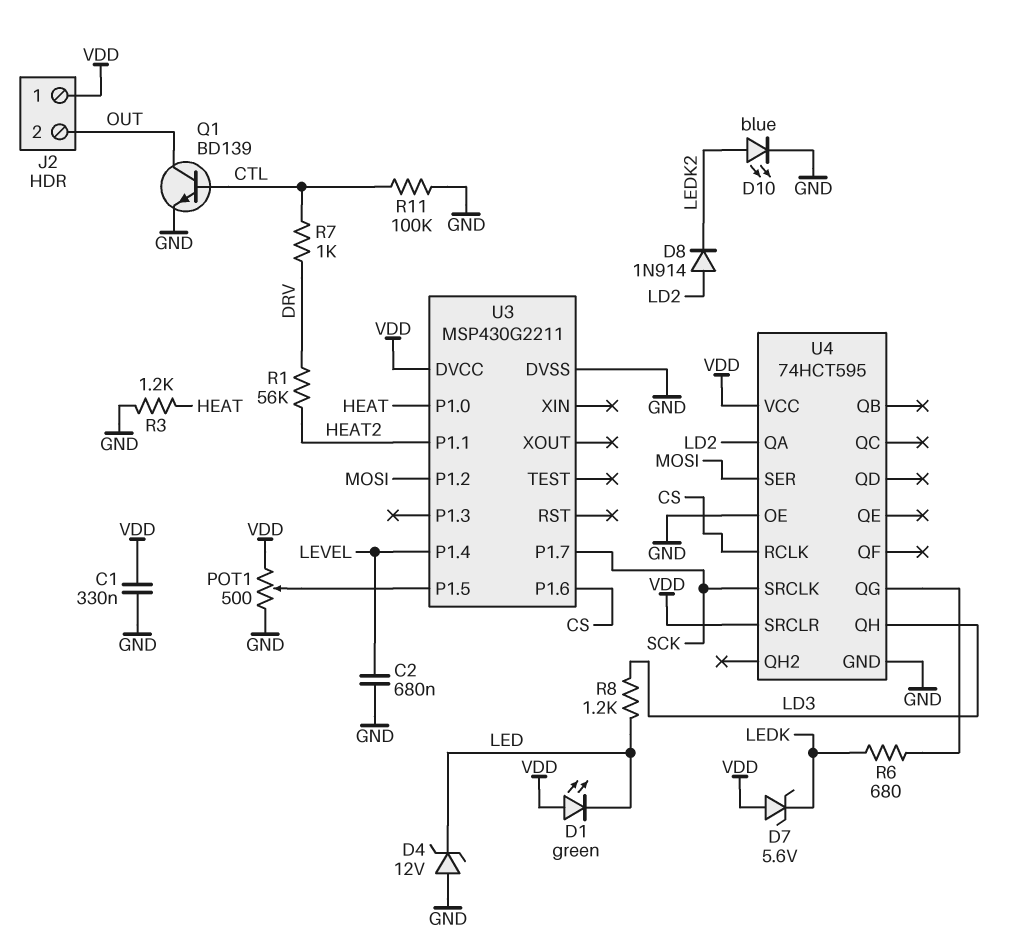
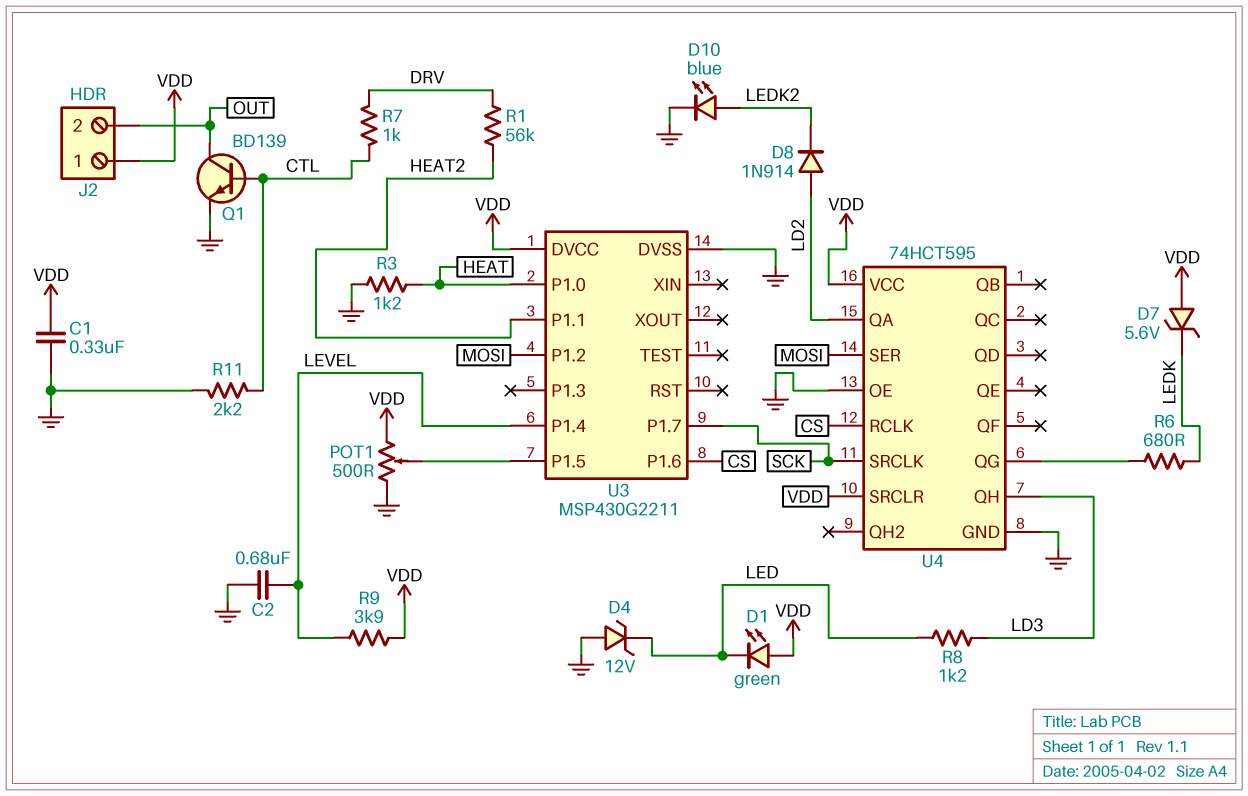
R9: none -> 3.9k (LEVEL, VDD)
R11: 100k (CTL, GND) -> 2.2k (CTL, GND)

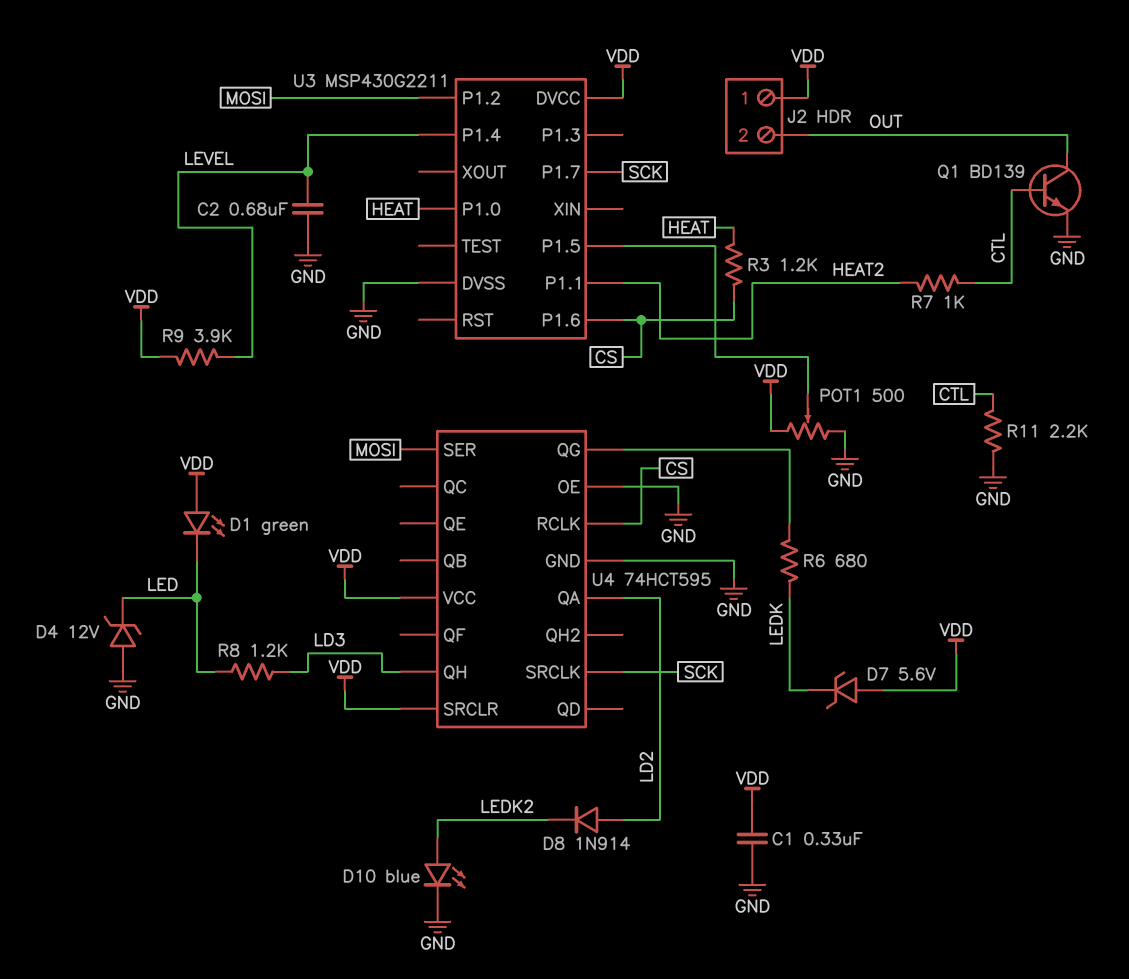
R1: 56k (DRV, HEAT2) -> none
R3: 1.2k (GND, HEAT) -> 1.2k (CS, HEAT)
R7: 1k (CTL, DRV) -> 1k (CTL, HEAT2)

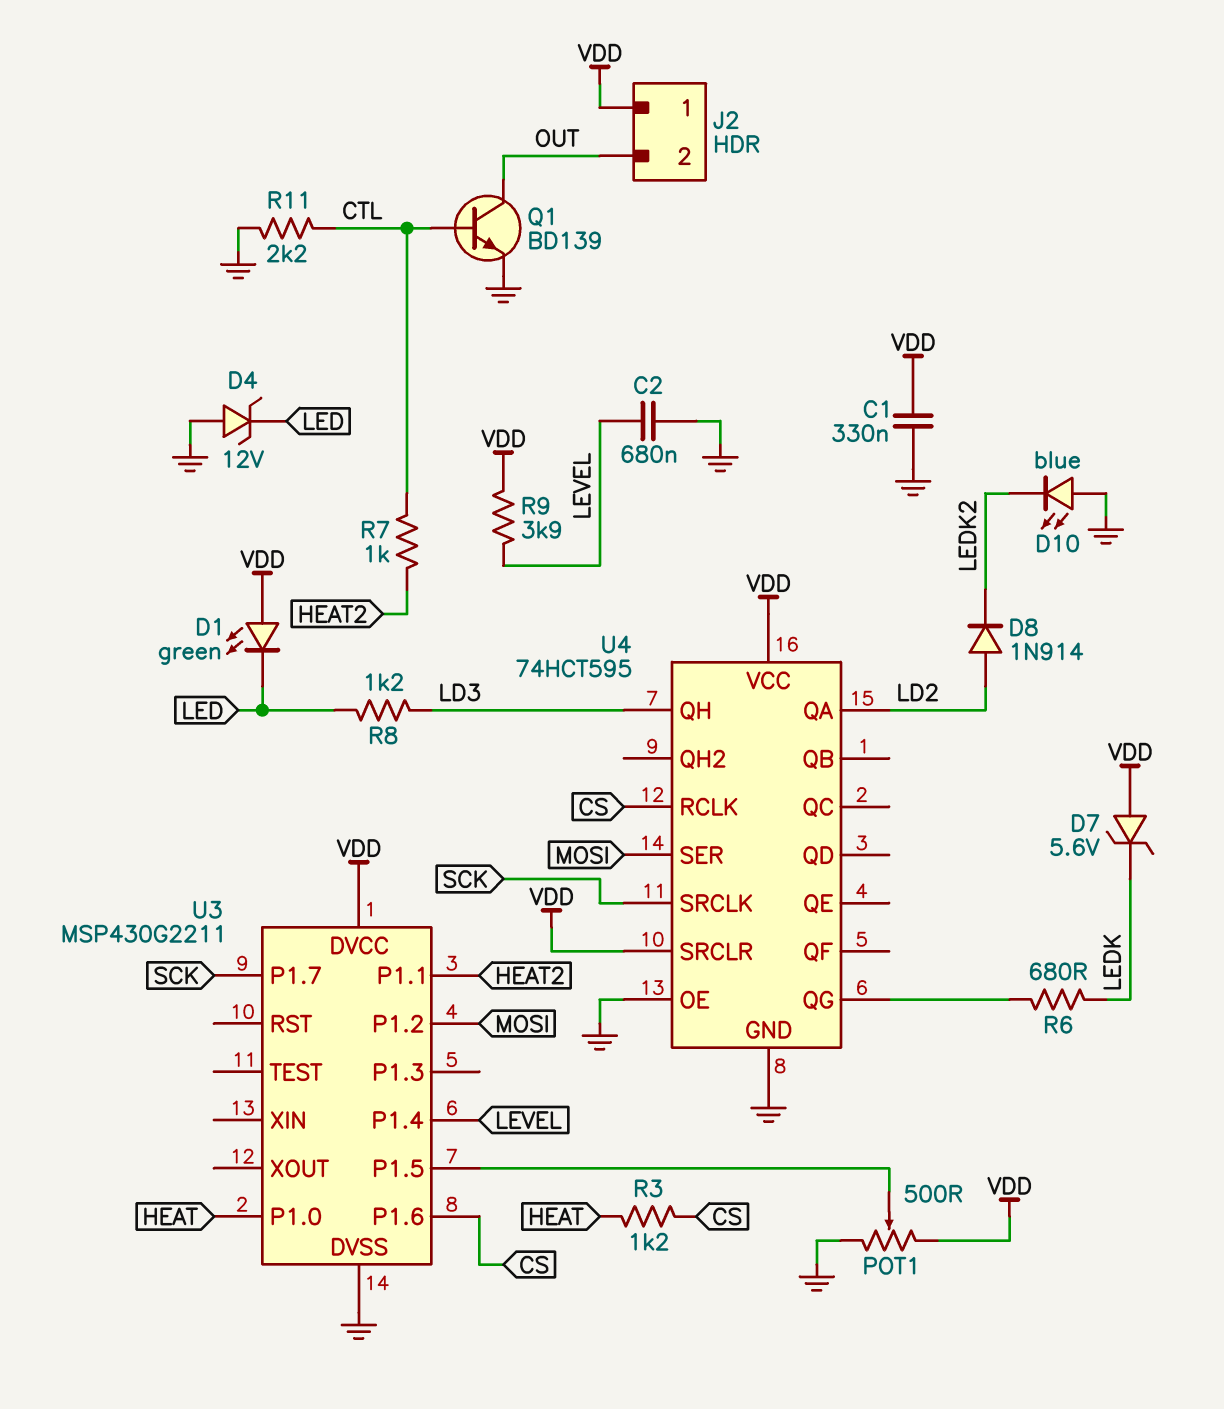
D10: LED blue (A LEDK2, K GND) -> LED blue (A GND, K LEDK2)

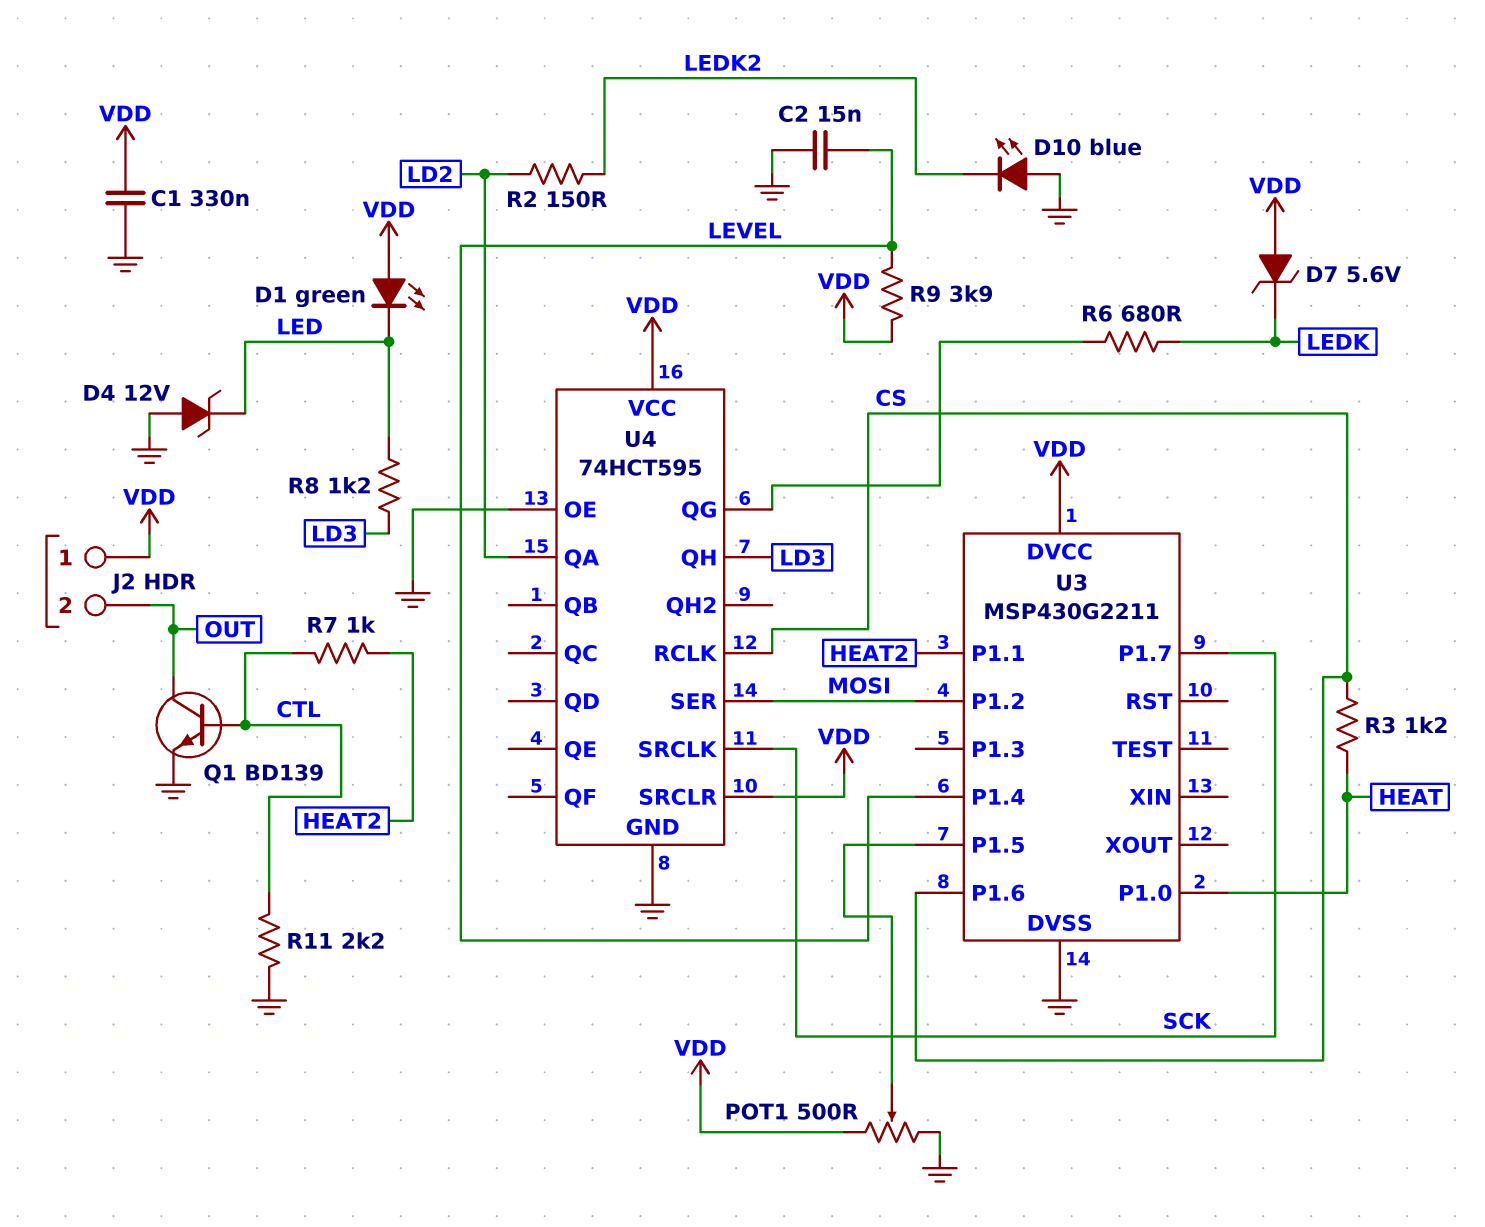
C2: 680nF (GND, LEVEL) -> 15nF (GND, LEVEL)
D8: diode 1N914 (A LD2, K LEDK2) -> none
R2: none -> 150 (LD2, LEDK2)

